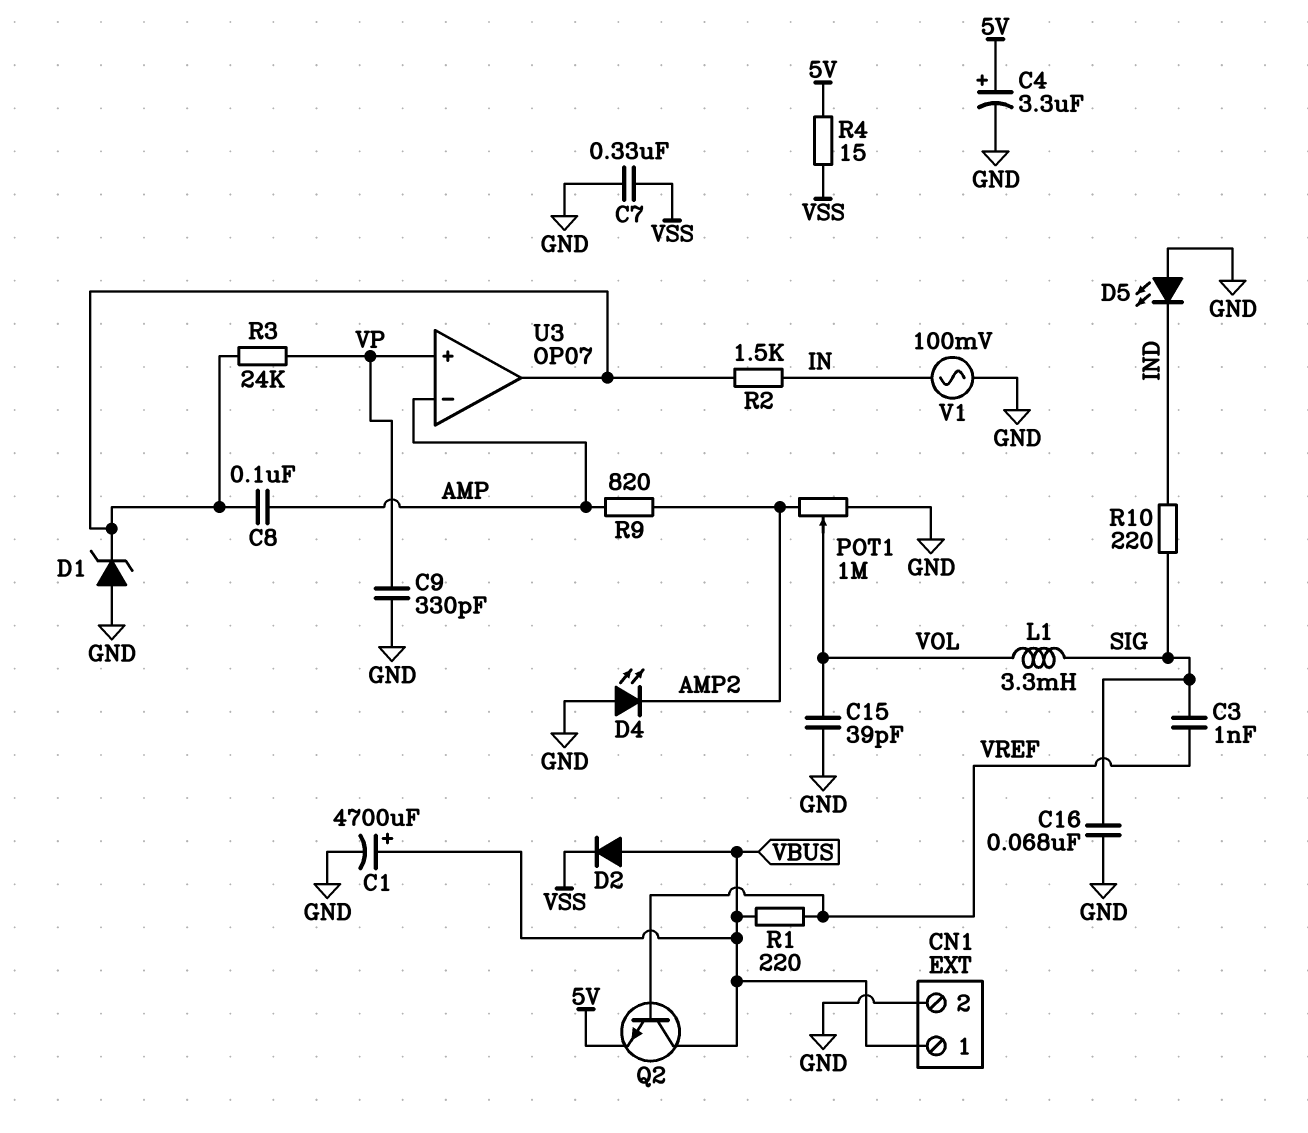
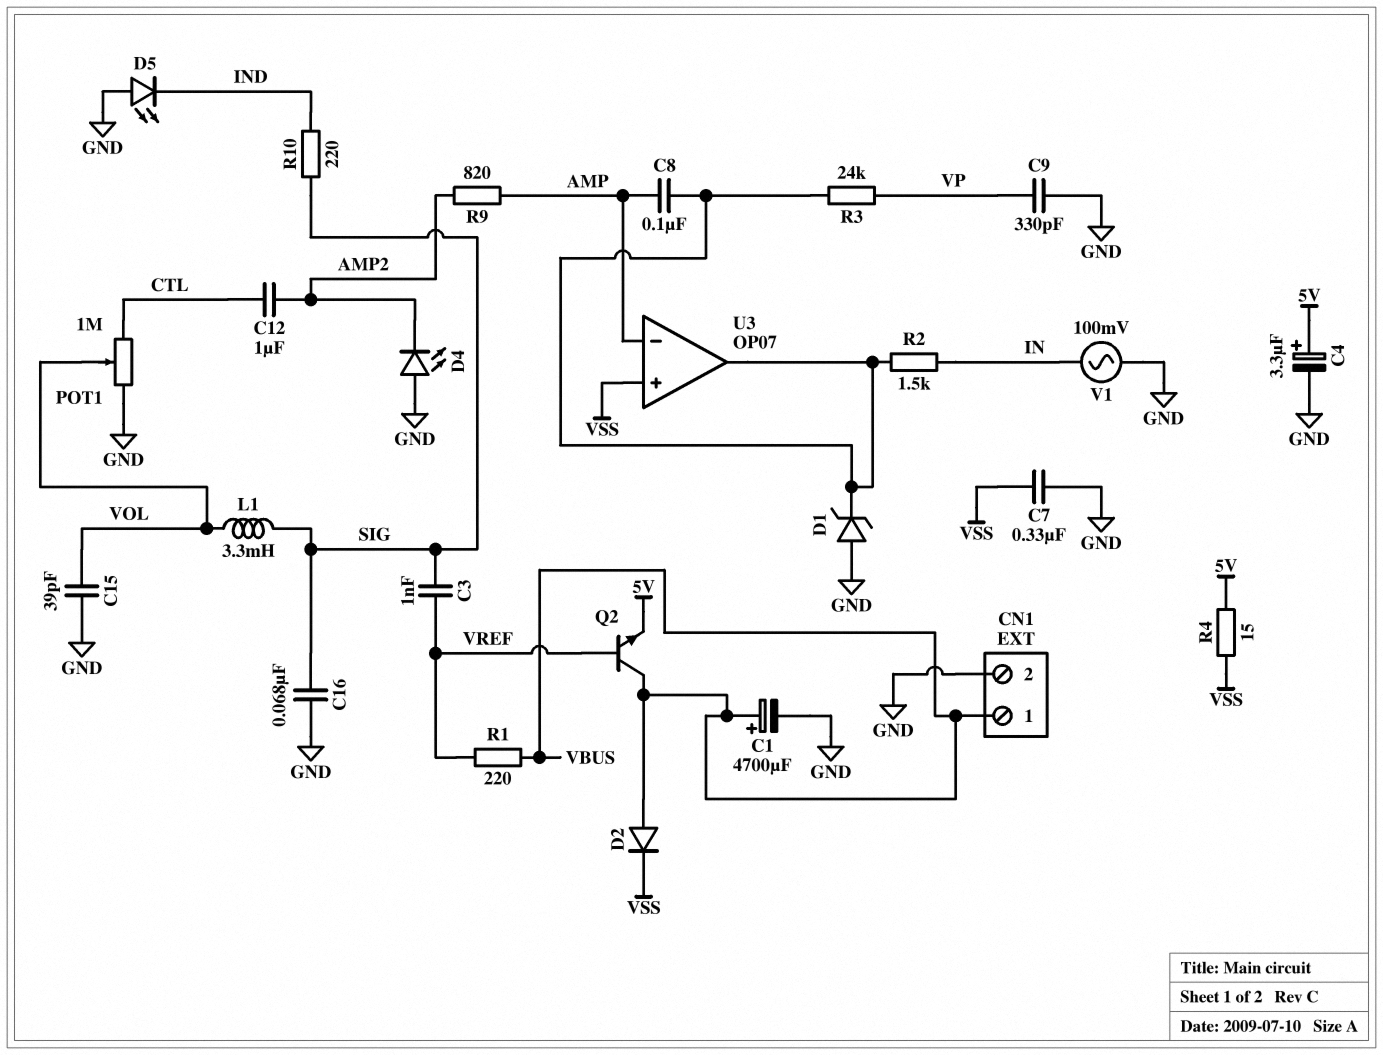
C12: none -> 1uF (AMP2, CTL)
POT1: 1M (AMP2, GND, wiper VOL) -> 1M (CTL, GND, wiper VOL)
U3 pin in+: VP -> VSS

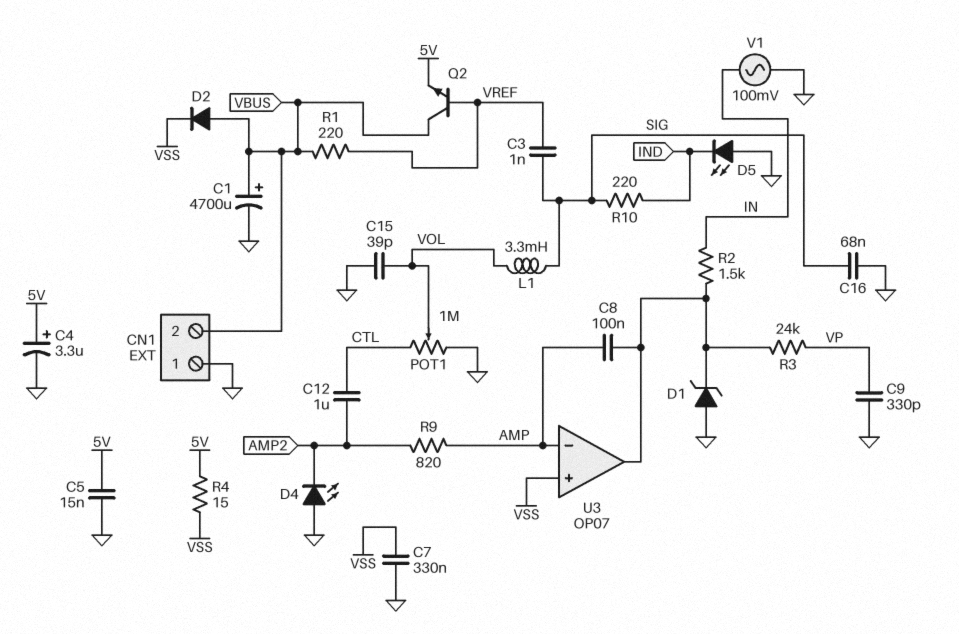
C5: none -> 15nF (5V, GND)
CN1 pin 1: VBUS -> GND
CN1 pin 2: GND -> VBUS

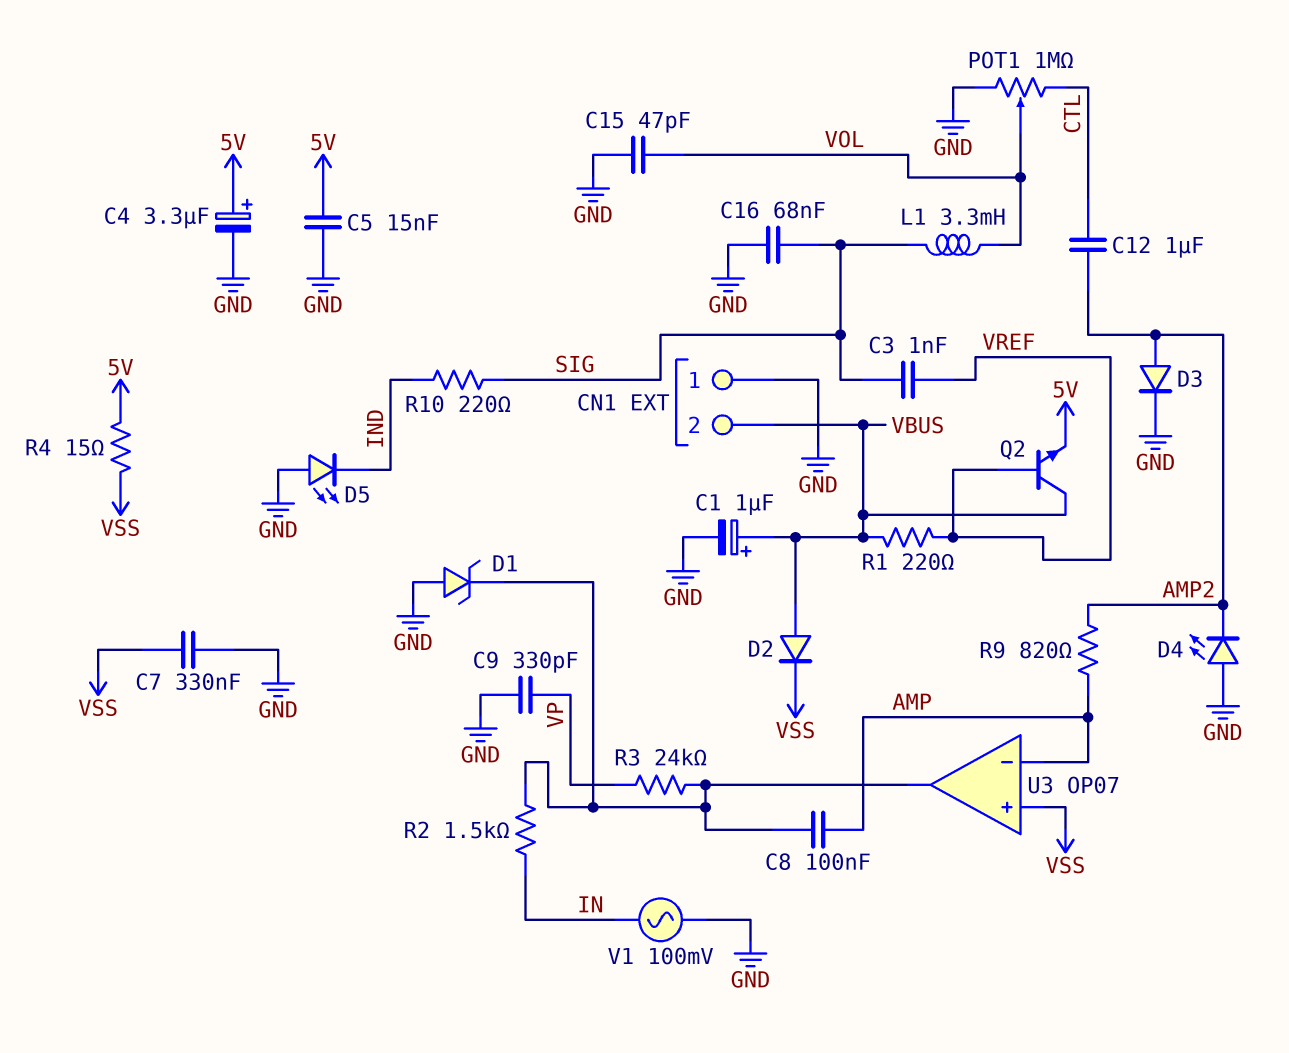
C1: 4700uF (plus VBUS, minus GND) -> 1uF (plus VBUS, minus GND)
C15: 39pF (GND, VOL) -> 47pF (GND, VOL)
D3: none -> diode (A AMP2, K GND)

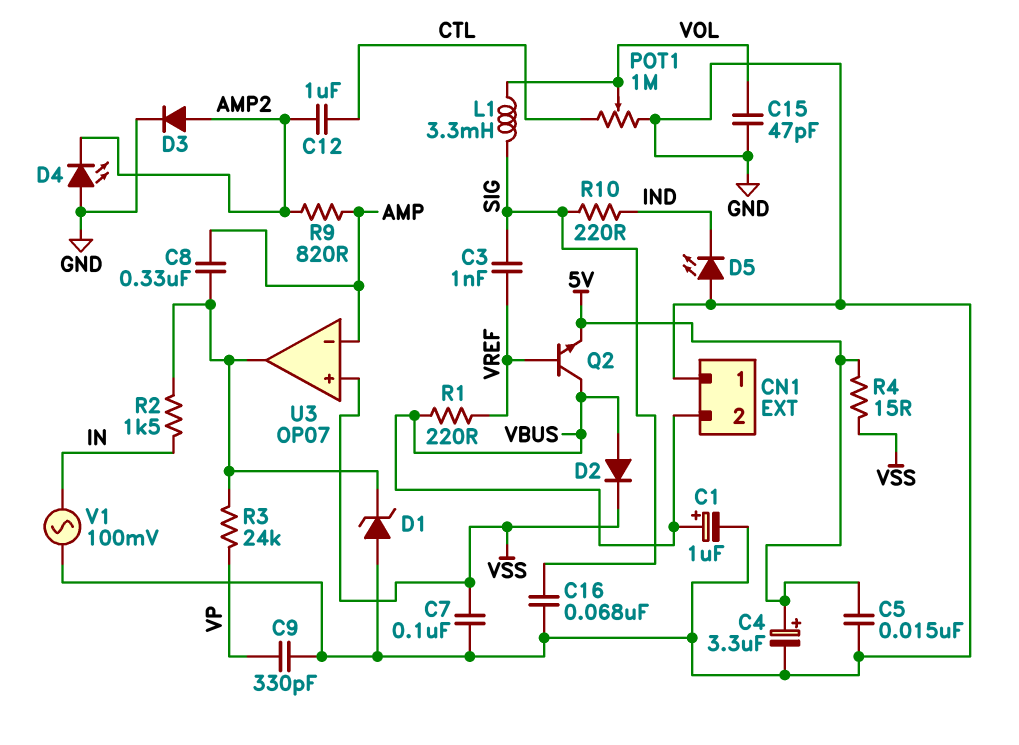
C7: 330nF (GND, VSS) -> 100nF (GND, VSS)
C8: 100nF (AMP, U3/out) -> 330nF (AMP, U3/out)

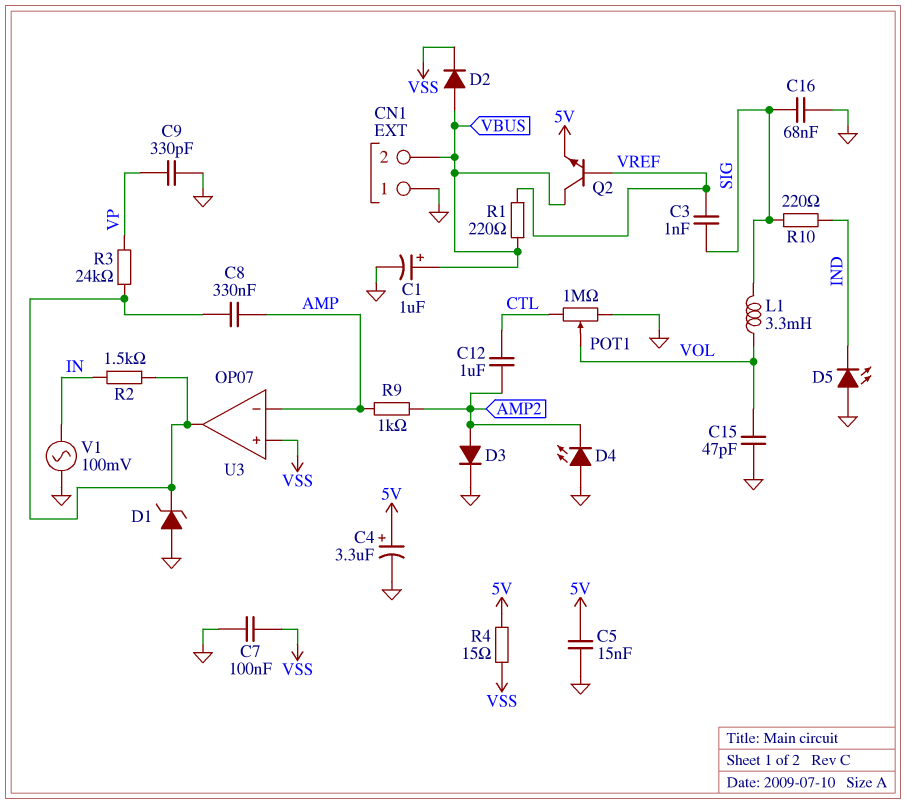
R9: 820 (AMP, AMP2) -> 1k (AMP, AMP2)

